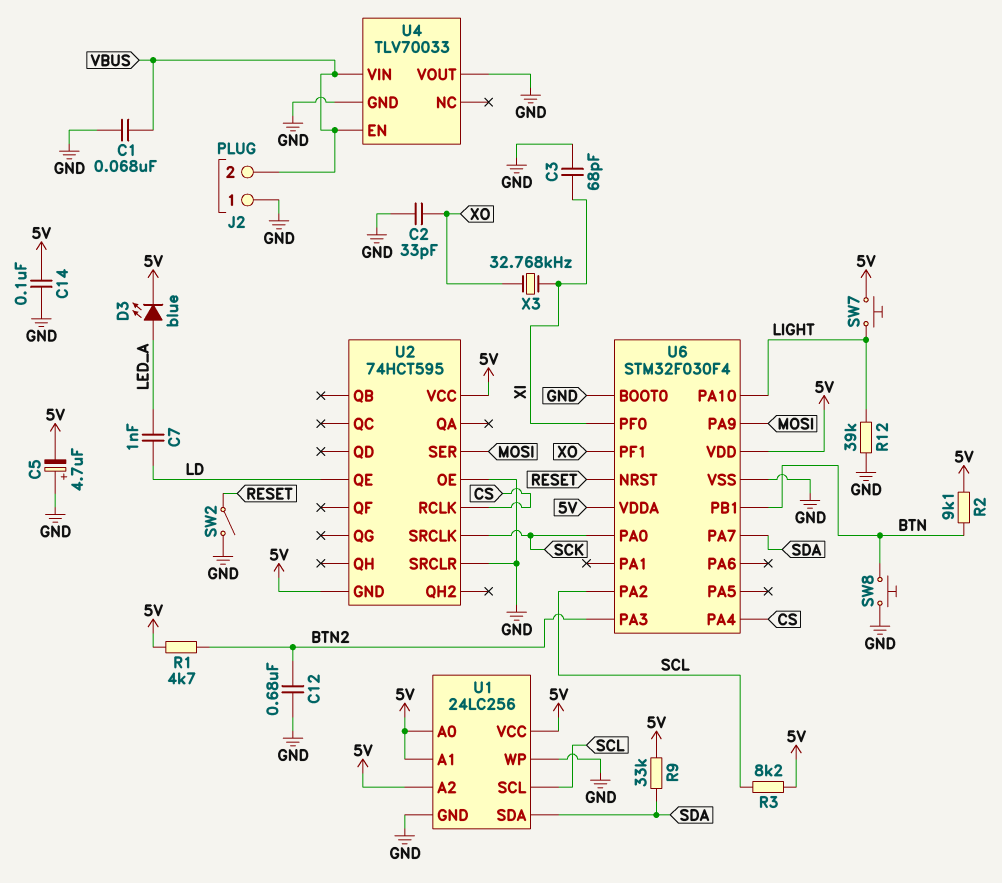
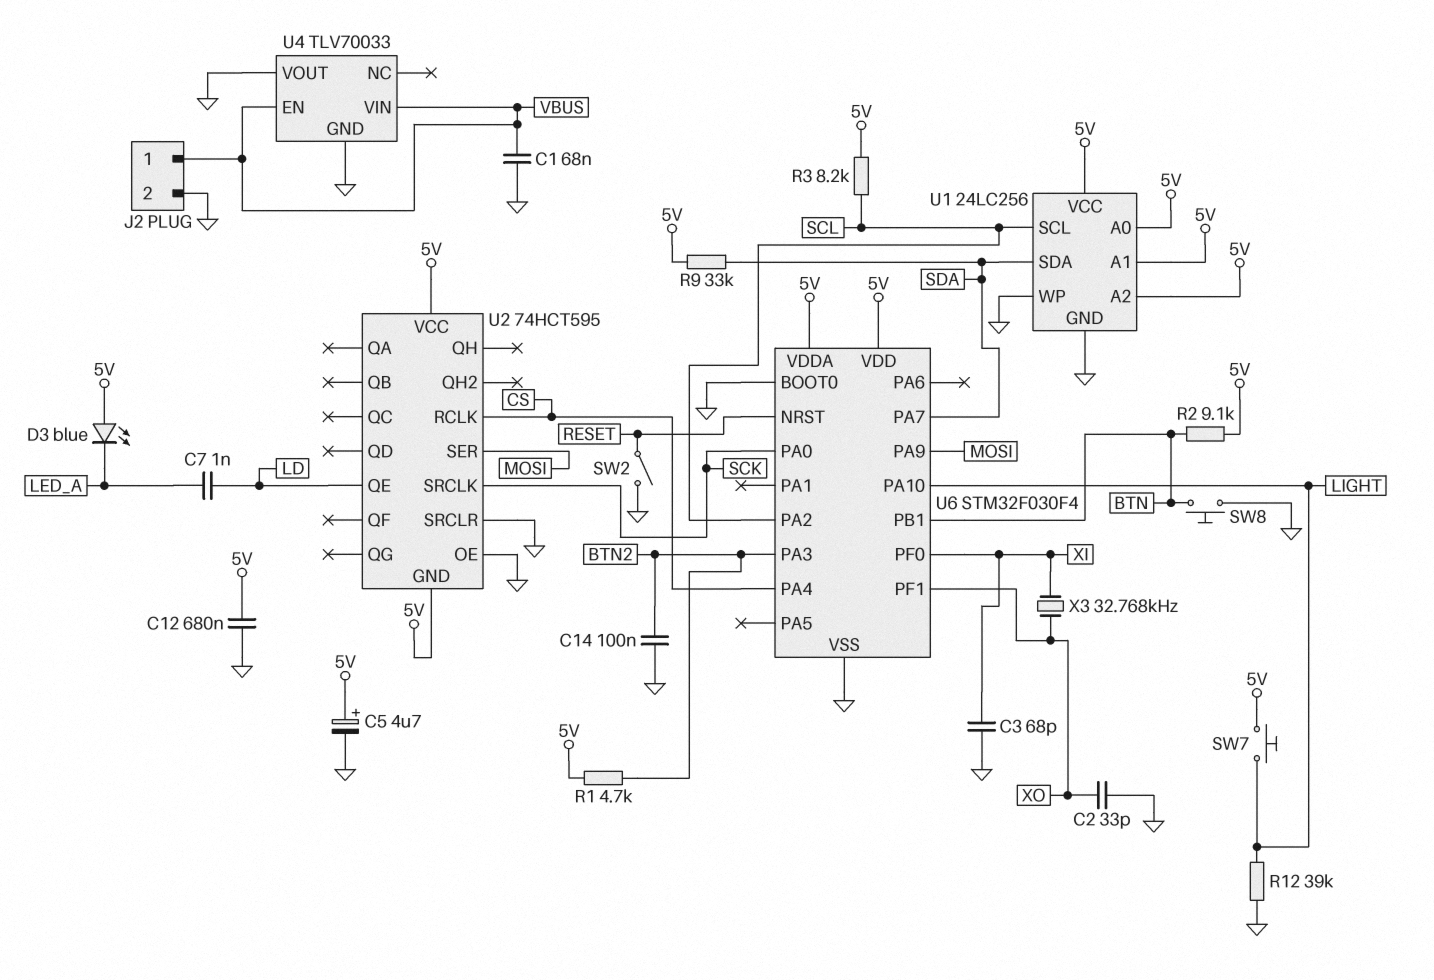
C5: 4.7uF (plus GND, minus 5V) -> 4.7uF (plus 5V, minus GND)
C12: 680nF (BTN2, GND) -> 680nF (5V, GND)
C14: 100nF (5V, GND) -> 100nF (BTN2, GND)
D3: LED blue (A LED_A, K 5V) -> LED blue (A 5V, K LED_A)
J2 pin 1: GND -> VBUS
J2 pin 2: VBUS -> GND

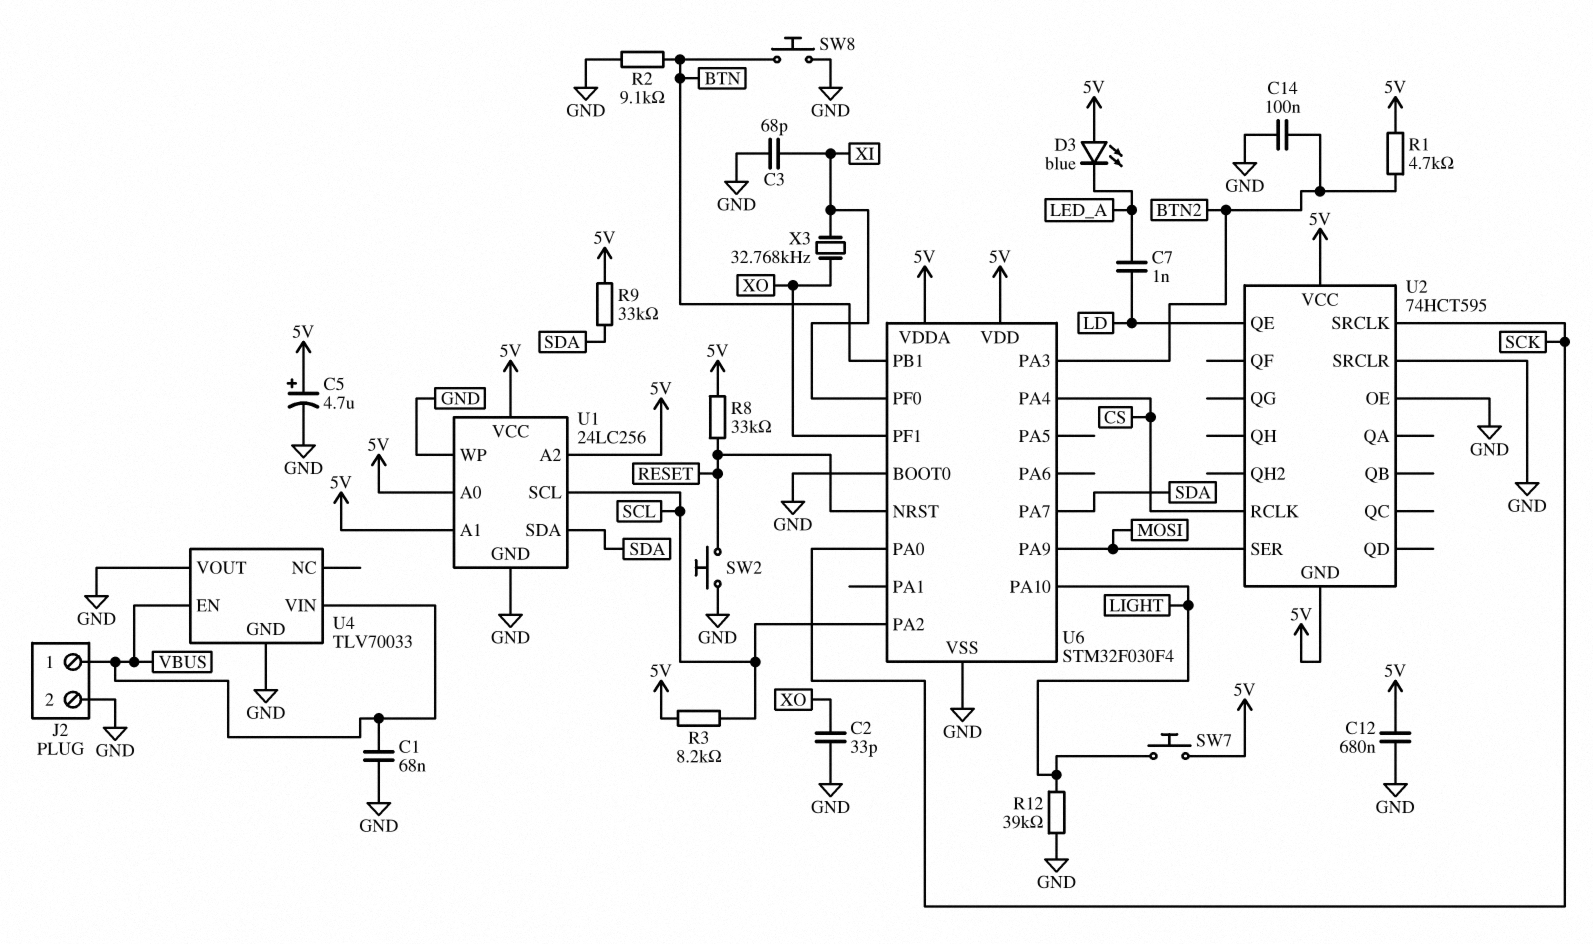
R2: 9.1k (5V, BTN) -> 9.1k (BTN, GND)
R8: none -> 33k (5V, RESET)
SW2: switch (GND, RESET) -> button (GND, RESET)

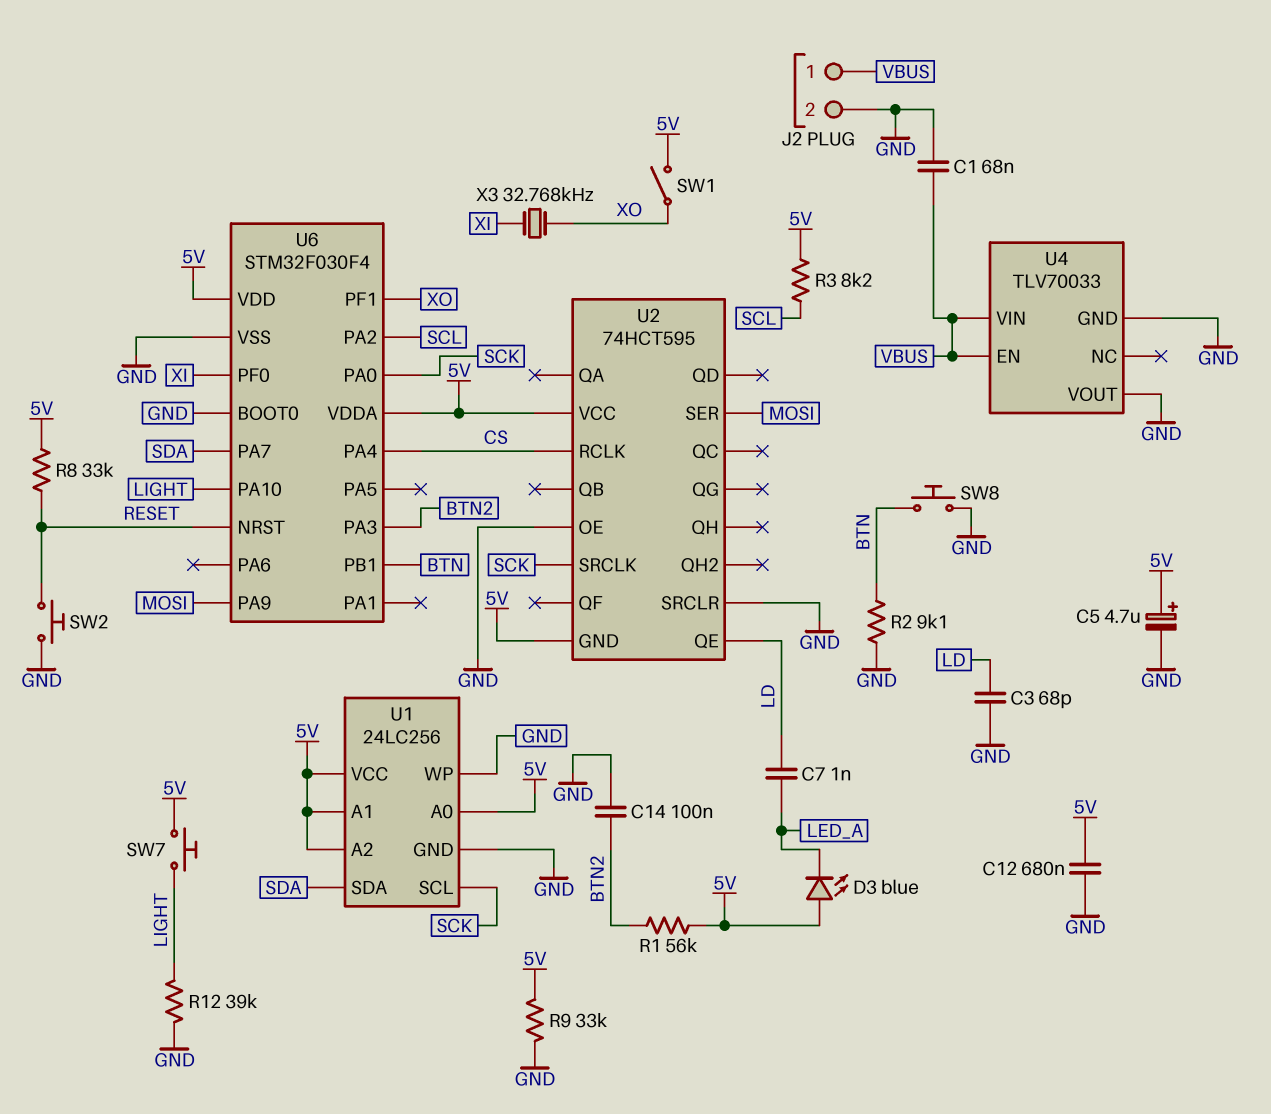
C2: 33pF (GND, XO) -> none
C3: 68pF (GND, XI) -> 68pF (GND, LD)
R1: 4.7k (5V, BTN2) -> 56k (5V, BTN2)
R9: 33k (5V, SDA) -> 33k (5V, GND)
SW1: none -> switch (5V, XO)
U1 pin SCL: SCL -> SCK

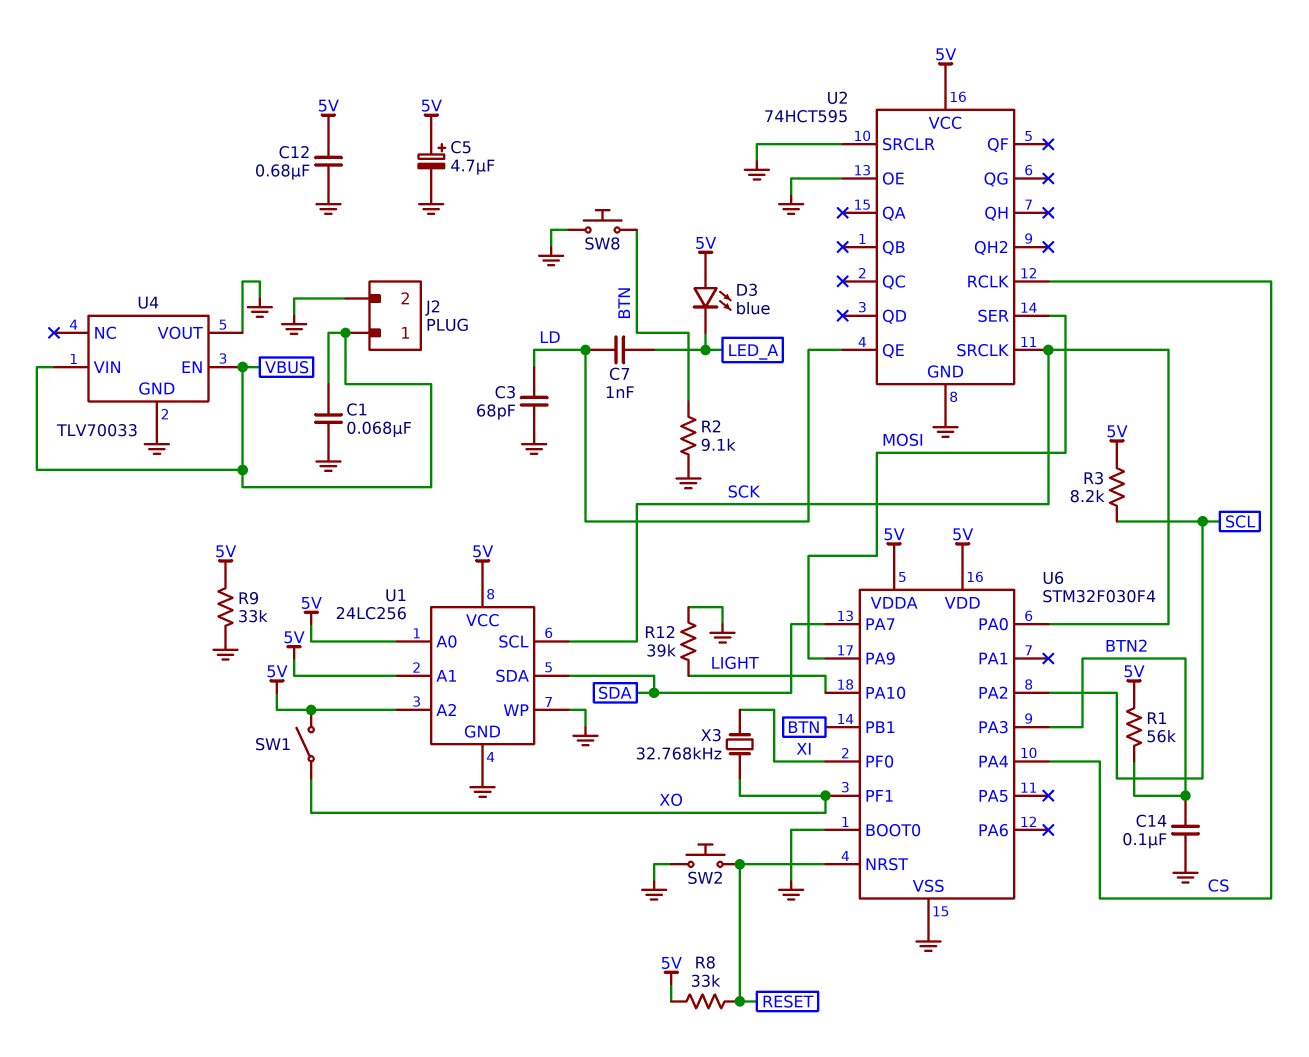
SW7: button (5V, LIGHT) -> none
U2 pin GND: 5V -> GND

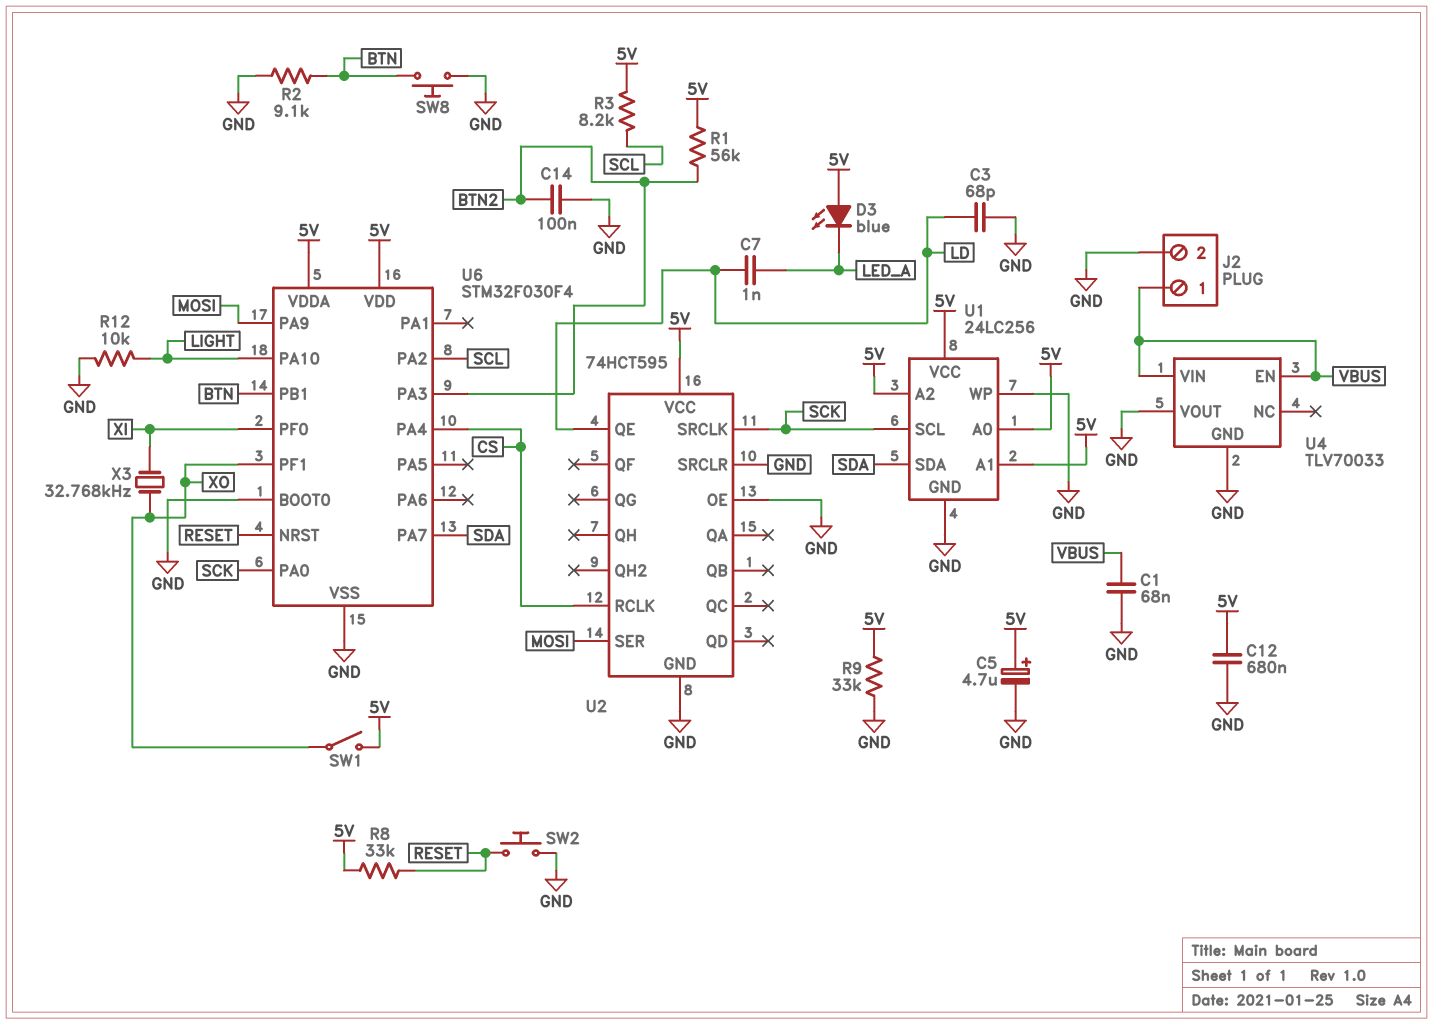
R12: 39k (GND, LIGHT) -> 10k (GND, LIGHT)

